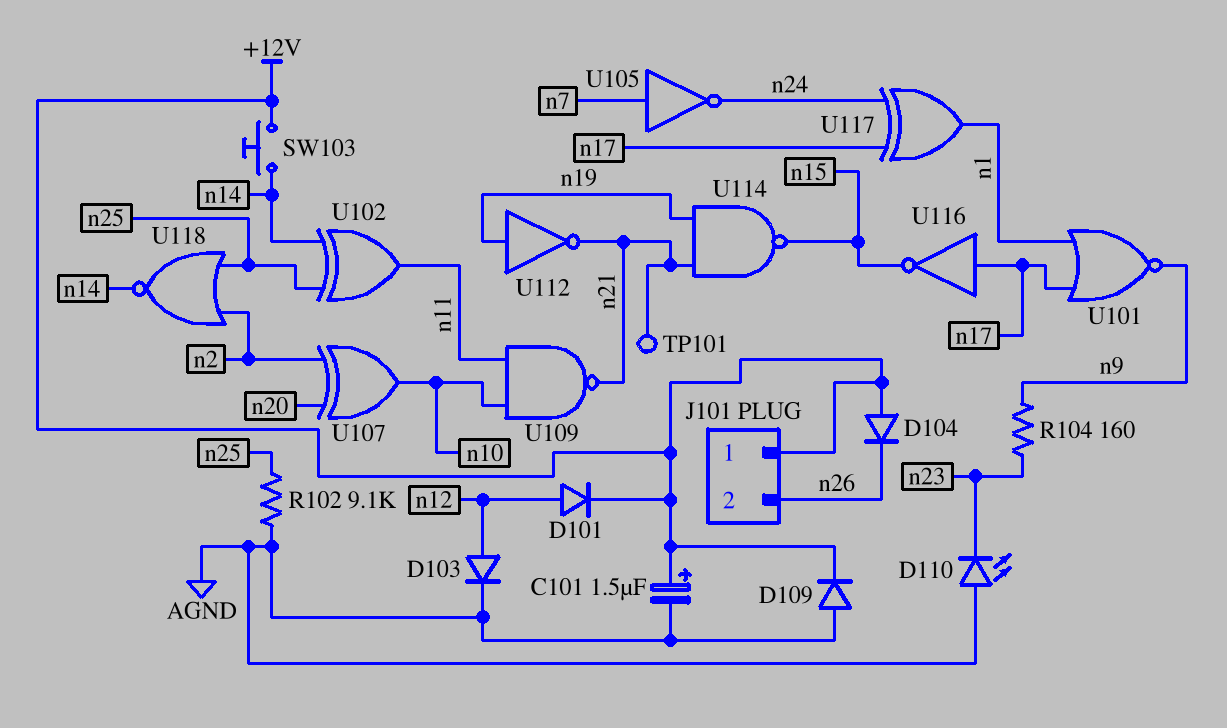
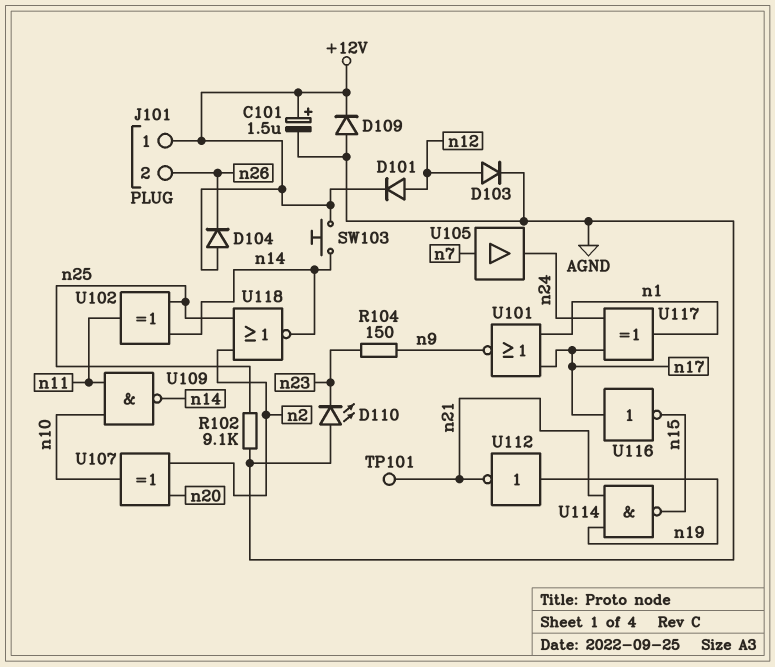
R104: 160 (n9, n23) -> 150 (n9, n23)
U105: NOT (in n7, out n24) -> buffer (in n7, out n24)
U109: NAND (in n10, in n11, out n21) -> NAND (in n10, in n11, out n14)

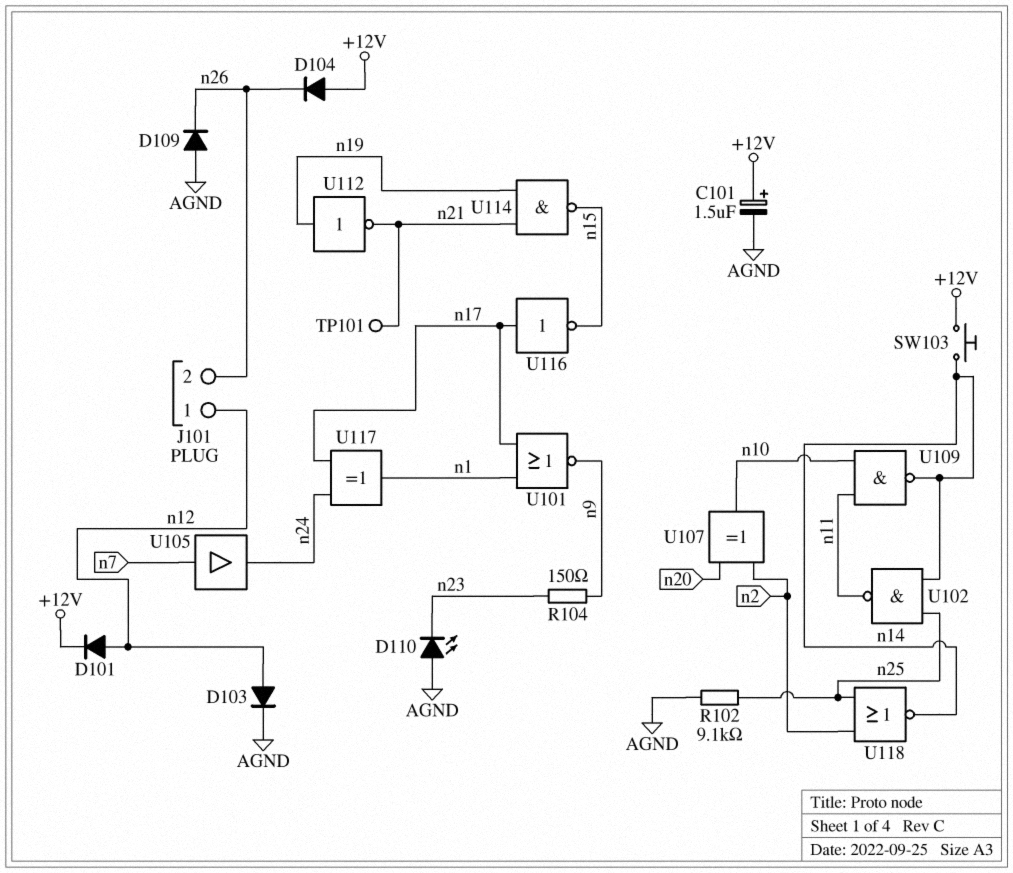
D109: diode (A AGND, K +12V) -> diode (A AGND, K n26)
J101 pin 1: +12V -> n12
U102: XOR (in n14, in n25, out n11) -> NAND (in n14, in n25, out n11)

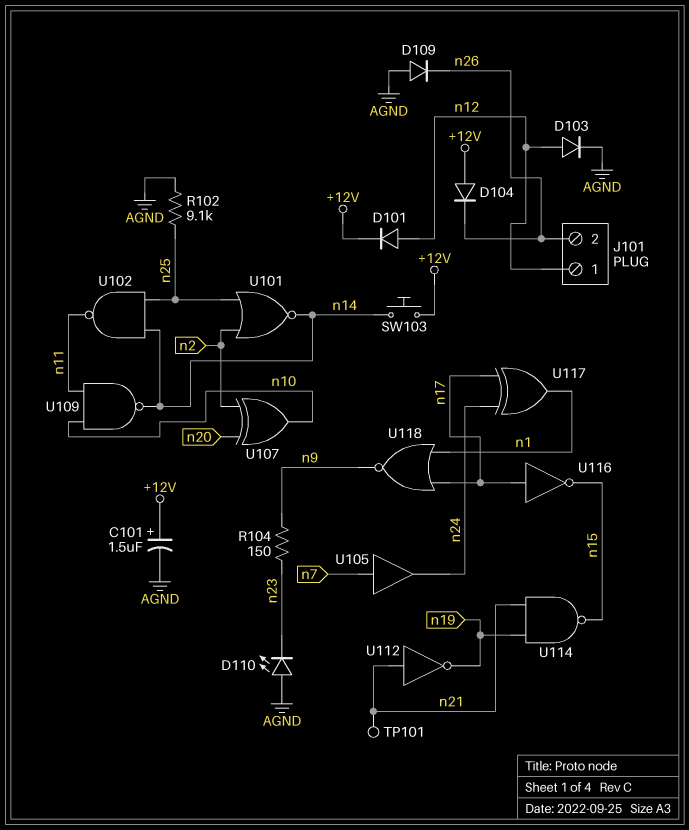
U101: NOR (in n1, in n17, out n9) -> NOR (in n2, in n25, out n14)
U112: NOT (in n19, out n21) -> NOT (in n21, out n19)
U118: NOR (in n2, in n25, out n14) -> NOR (in n1, in n17, out n9)

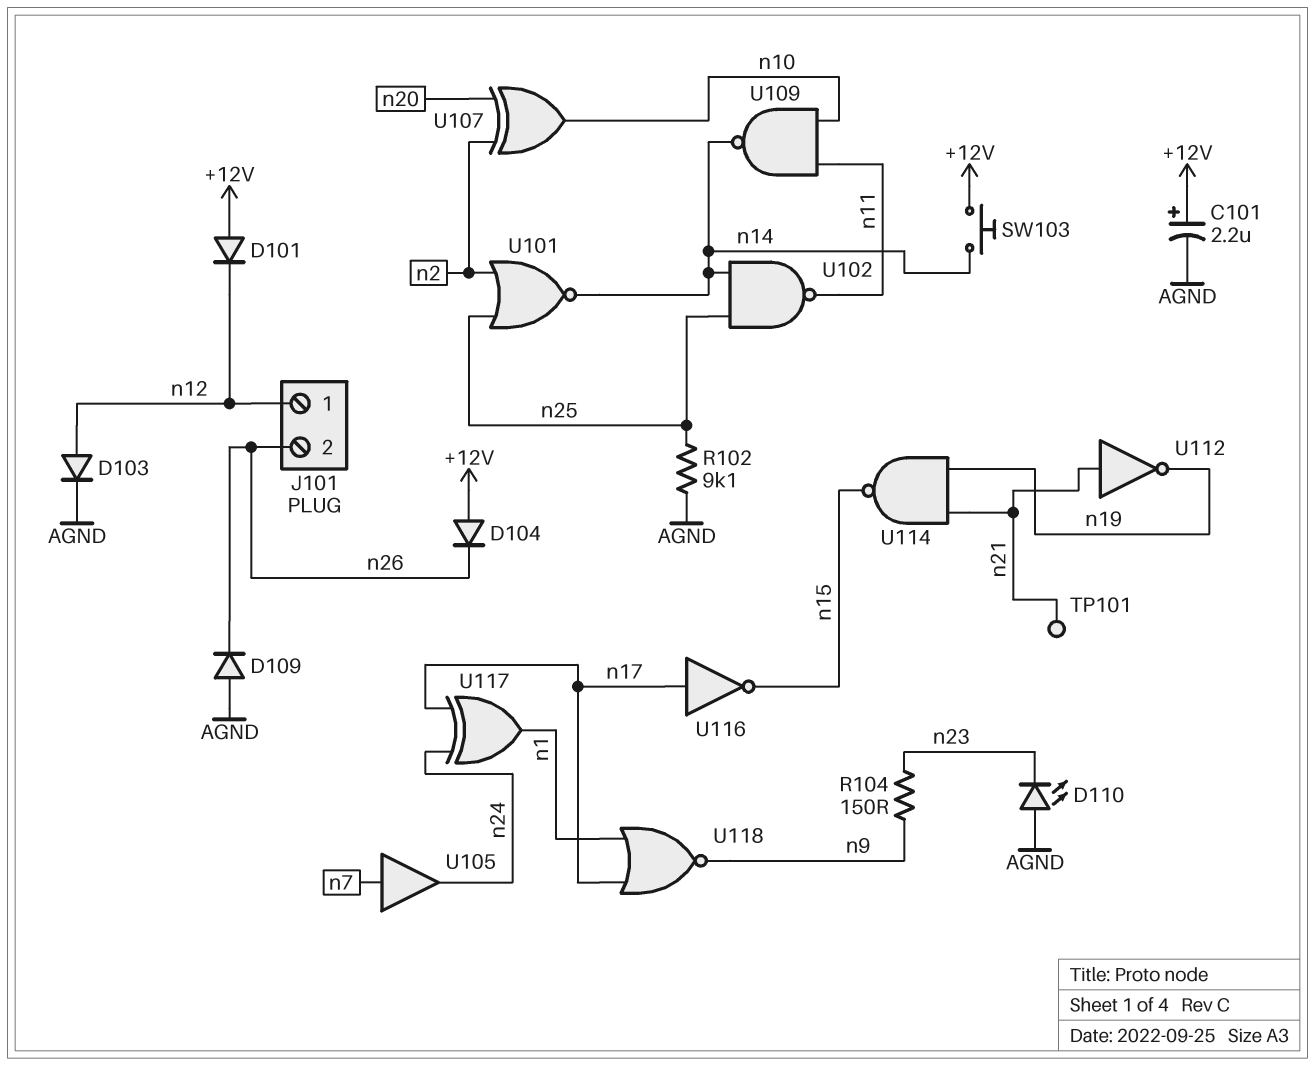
C101: 1.5uF (plus +12V, minus AGND) -> 2.2uF (plus +12V, minus AGND)
D101: diode (A n12, K +12V) -> diode (A +12V, K n12)

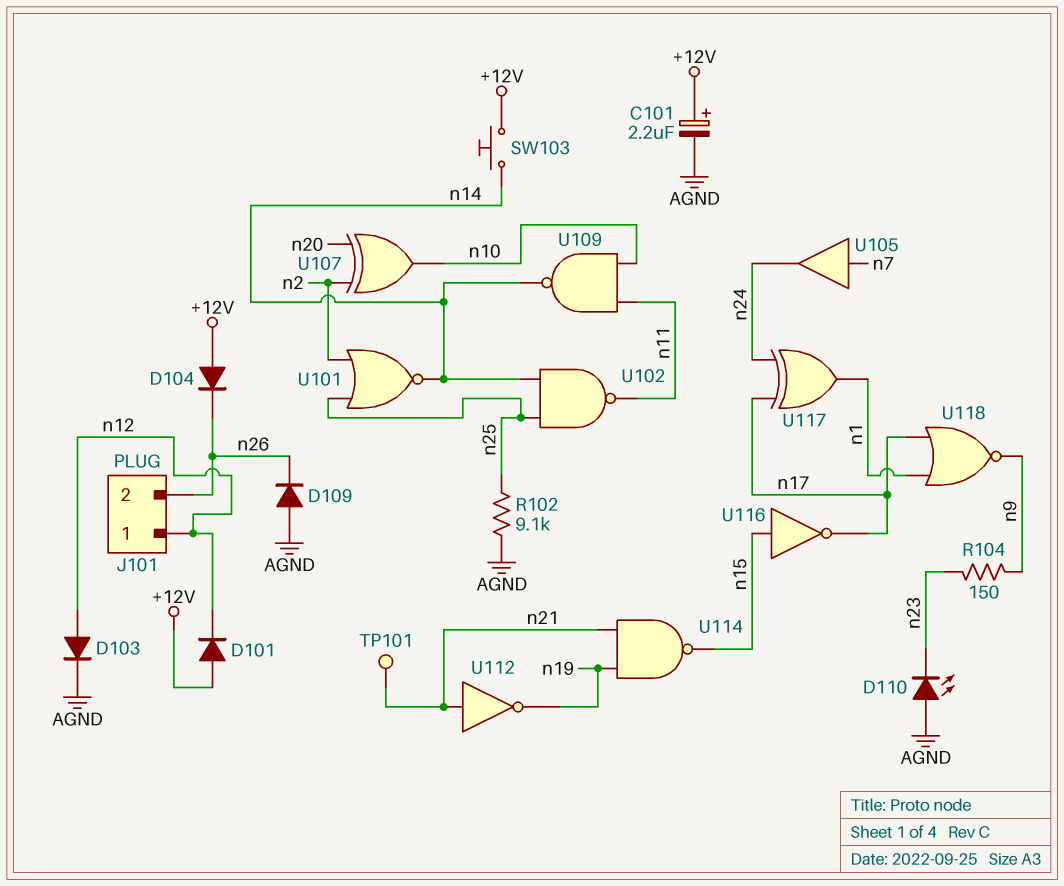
U116: NOT (in n17, out n15) -> NOT (in n15, out n17)

